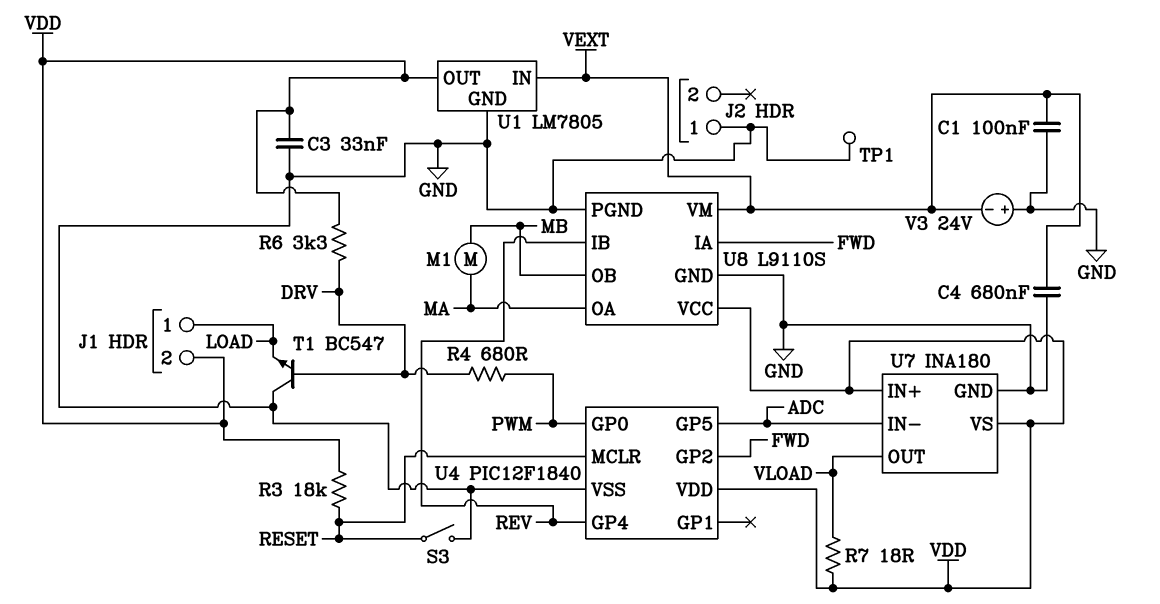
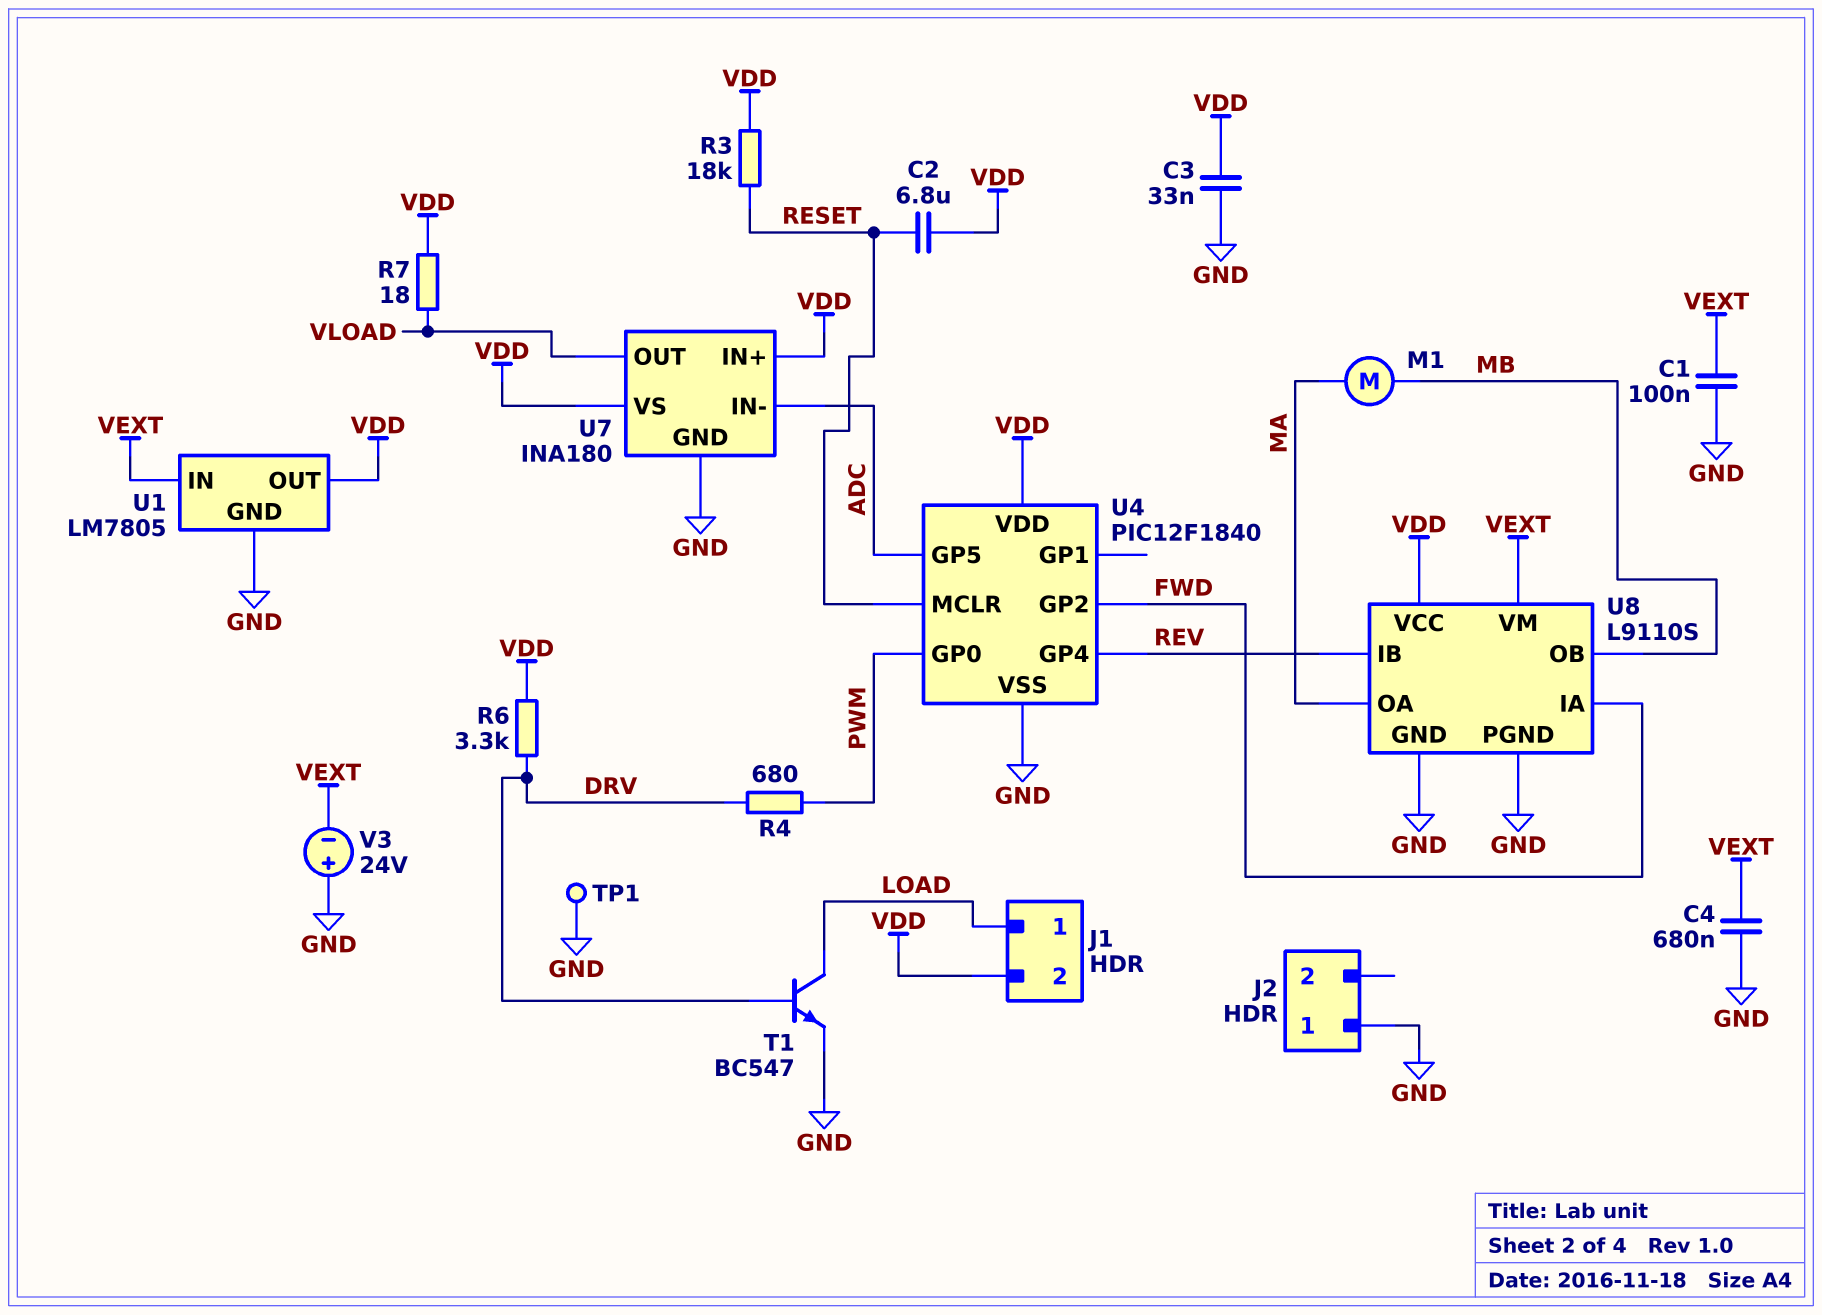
C2: none -> 6.8uF (RESET, VDD)
S3: switch (GND, RESET) -> none
T1: NPN BC547 (B DRV, C GND, E LOAD) -> NPN BC547 (B DRV, C LOAD, E GND)

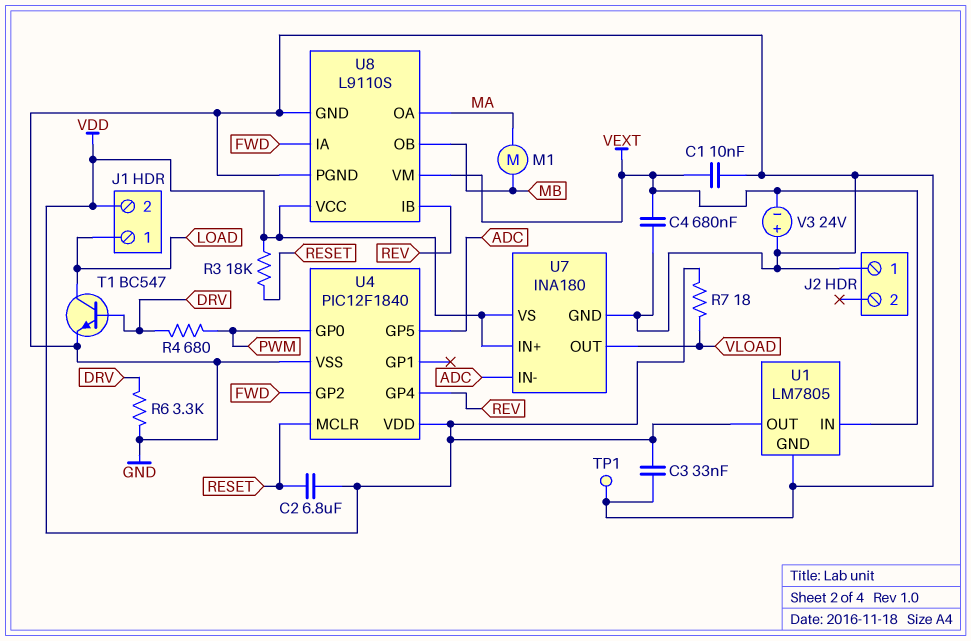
C1: 100nF (GND, VEXT) -> 10nF (GND, VEXT)
R6: 3.3k (DRV, VDD) -> 3.3k (DRV, GND)

